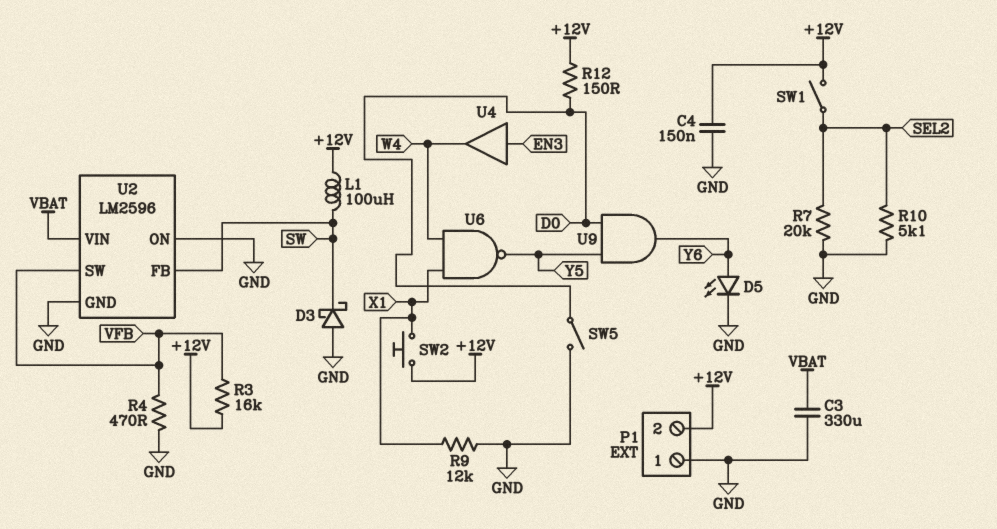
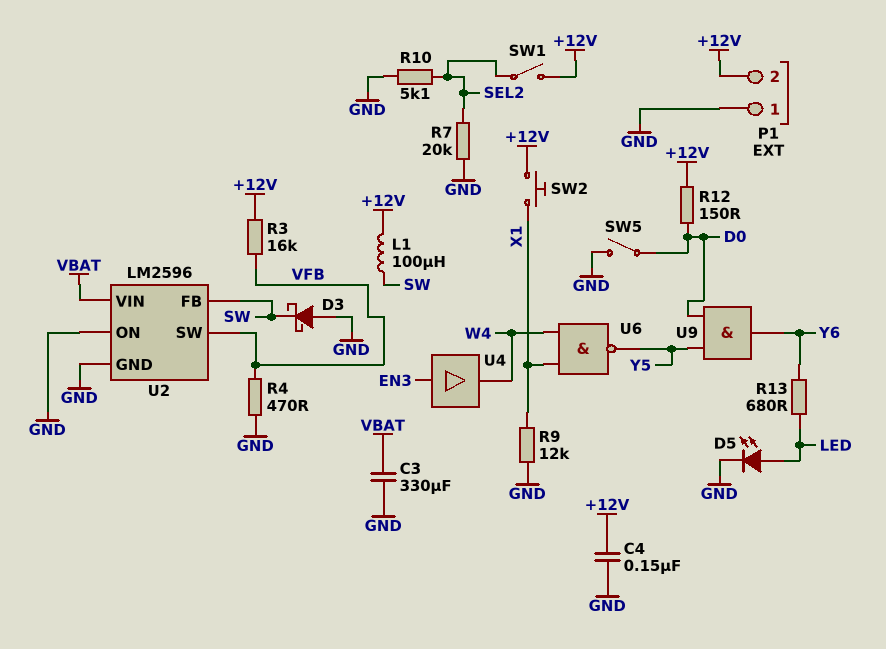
D5: LED (A Y6, K GND) -> LED (A LED, K GND)
R13: none -> 680 (LED, Y6)

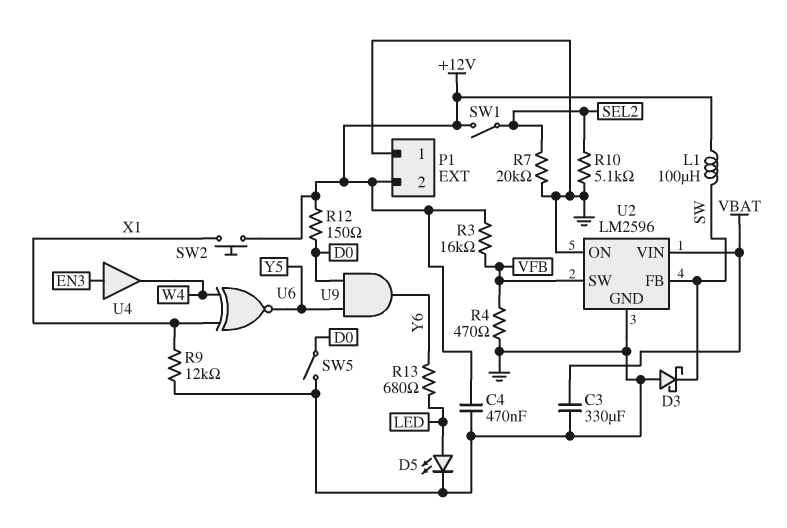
C4: 150nF (+12V, GND) -> 470nF (+12V, GND)
U6: NAND (in W4, in X1, out Y5) -> XNOR (in W4, in X1, out Y5)

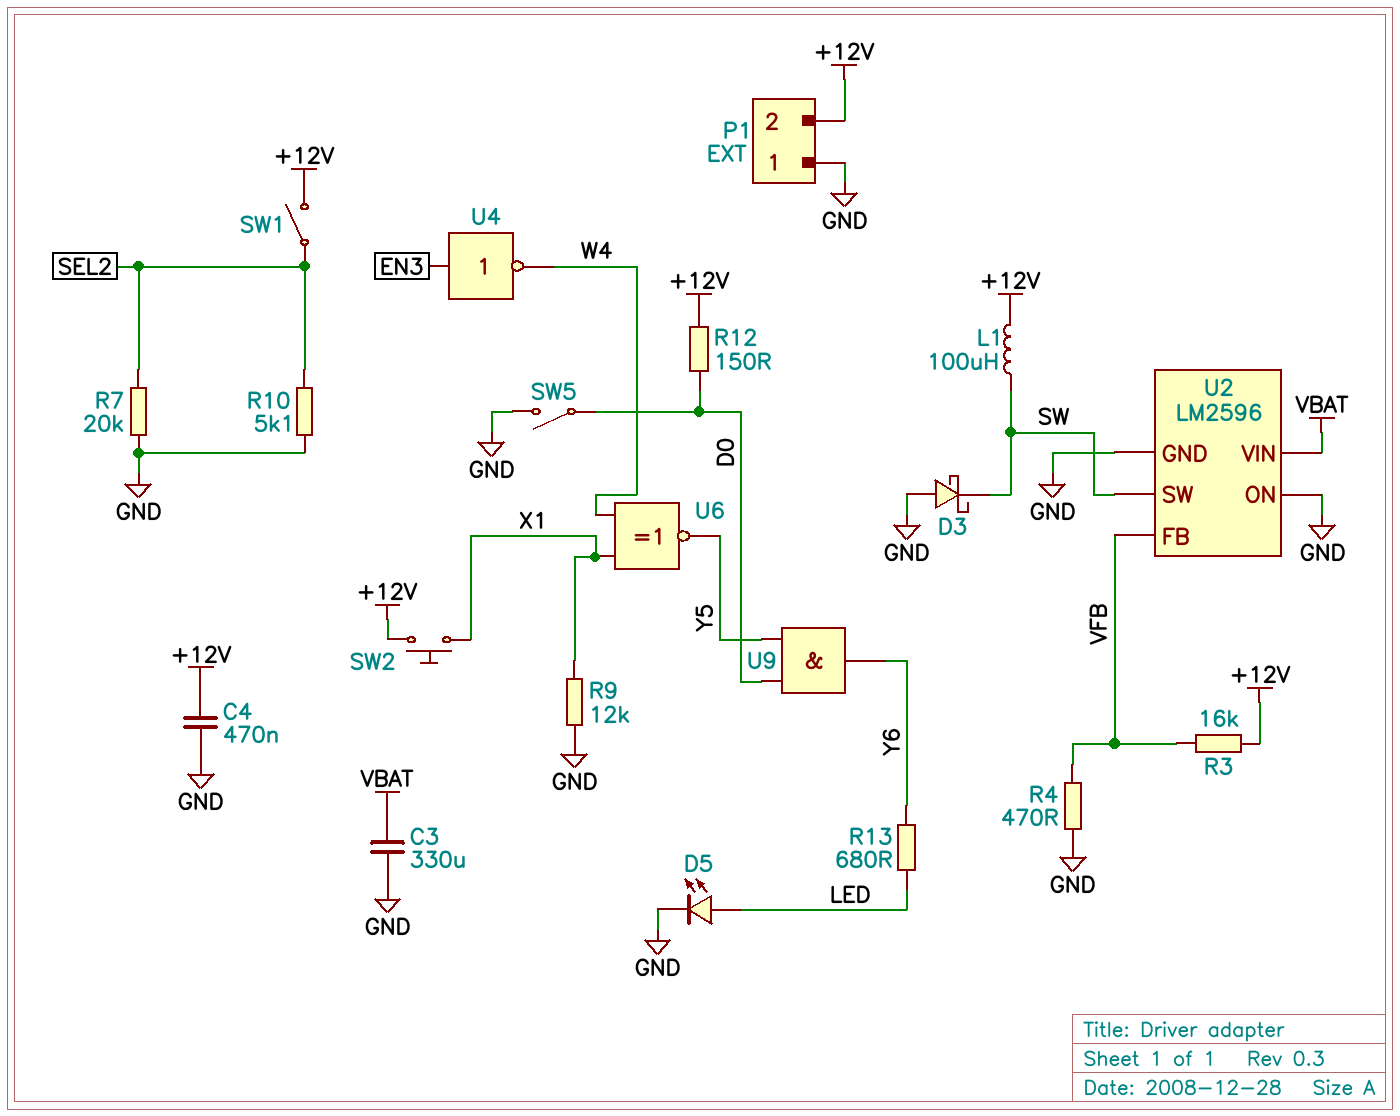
U2 pin FB: SW -> VFB
U2 pin SW: VFB -> SW
U4: buffer (in EN3, out W4) -> NOT (in EN3, out W4)

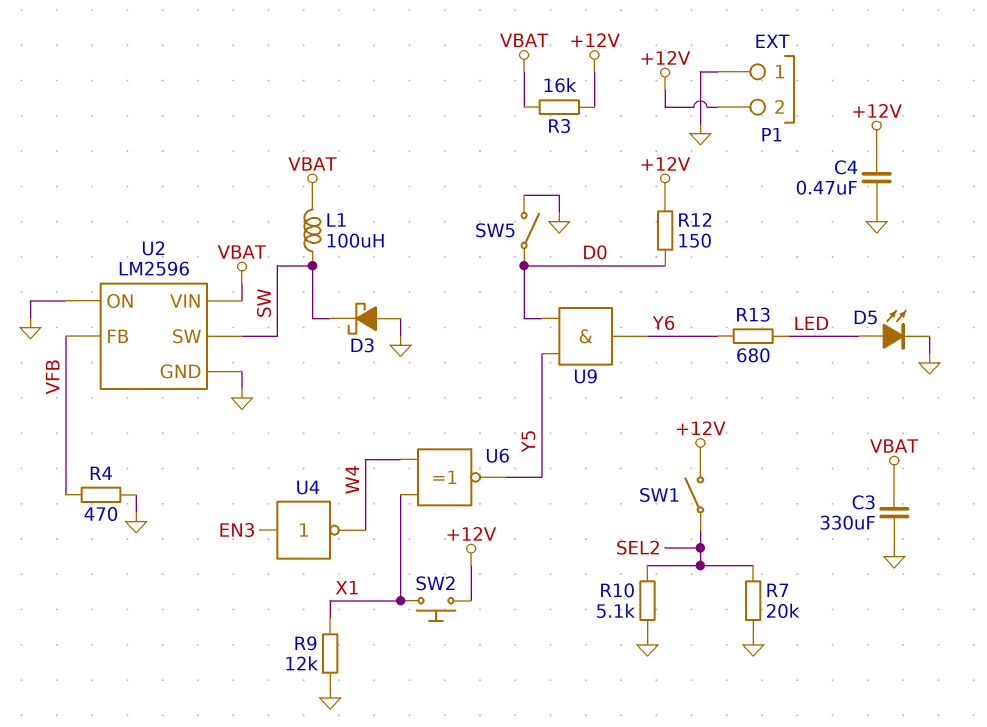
L1: 100uH (+12V, SW) -> 100uH (SW, VBAT)
R3: 16k (+12V, VFB) -> 16k (+12V, VBAT)

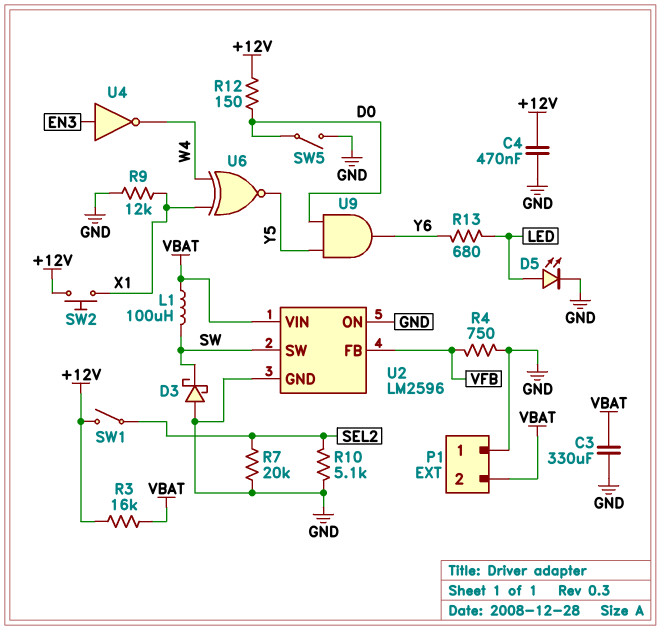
P1 pin 2: +12V -> VBAT
R4: 470 (GND, VFB) -> 750 (GND, VFB)

